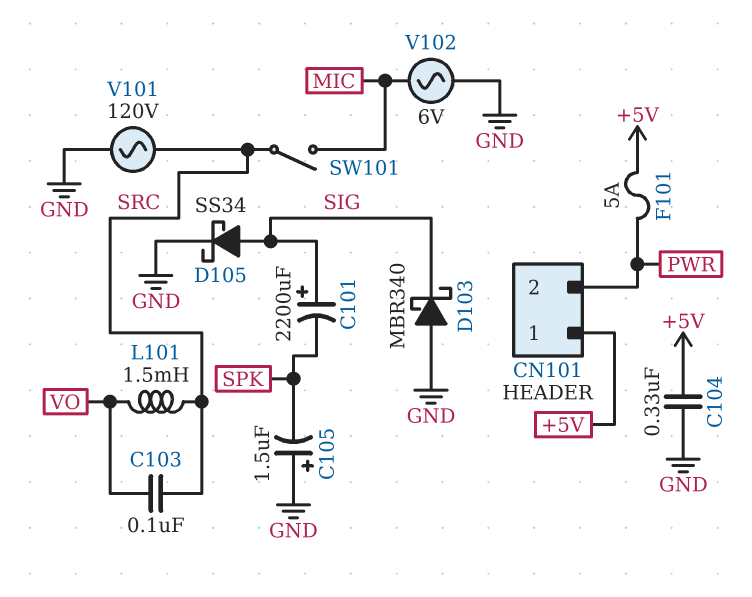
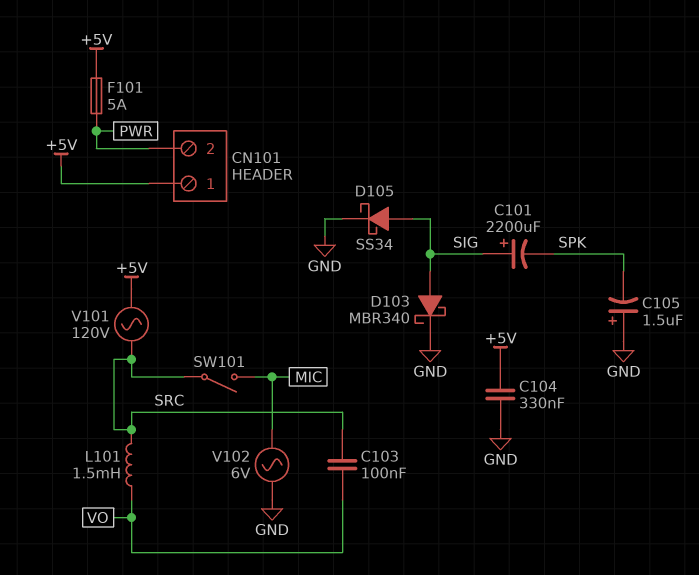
D103: schottky MBR340 (A GND, K SIG) -> schottky MBR340 (A SIG, K GND)
V101: AC 120V (GND, SRC) -> AC 120V (+5V, SRC)

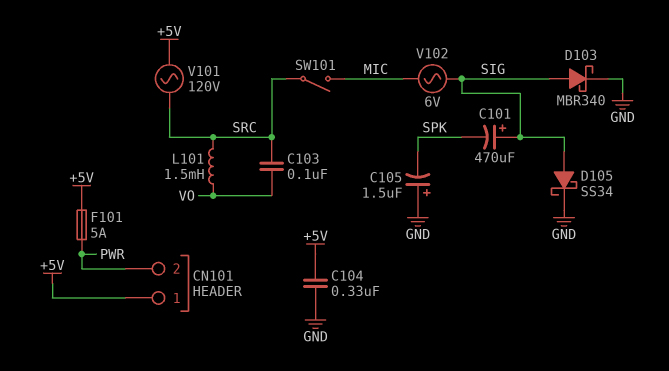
C101: 2200uF (plus SIG, minus SPK) -> 470uF (plus SIG, minus SPK)
V102: AC 6V (GND, MIC) -> AC 6V (MIC, SIG)

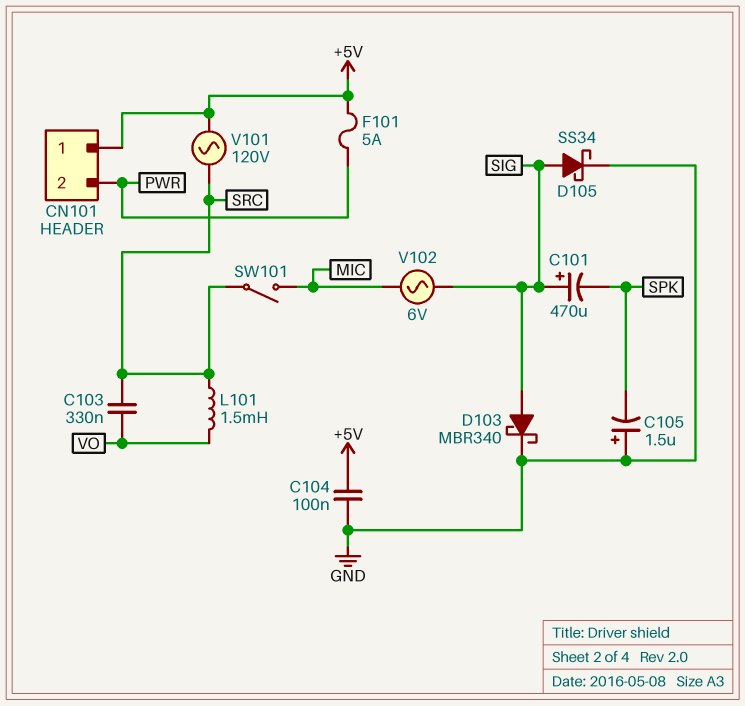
C103: 100nF (SRC, VO) -> 330nF (SRC, VO)
C104: 330nF (+5V, GND) -> 100nF (+5V, GND)

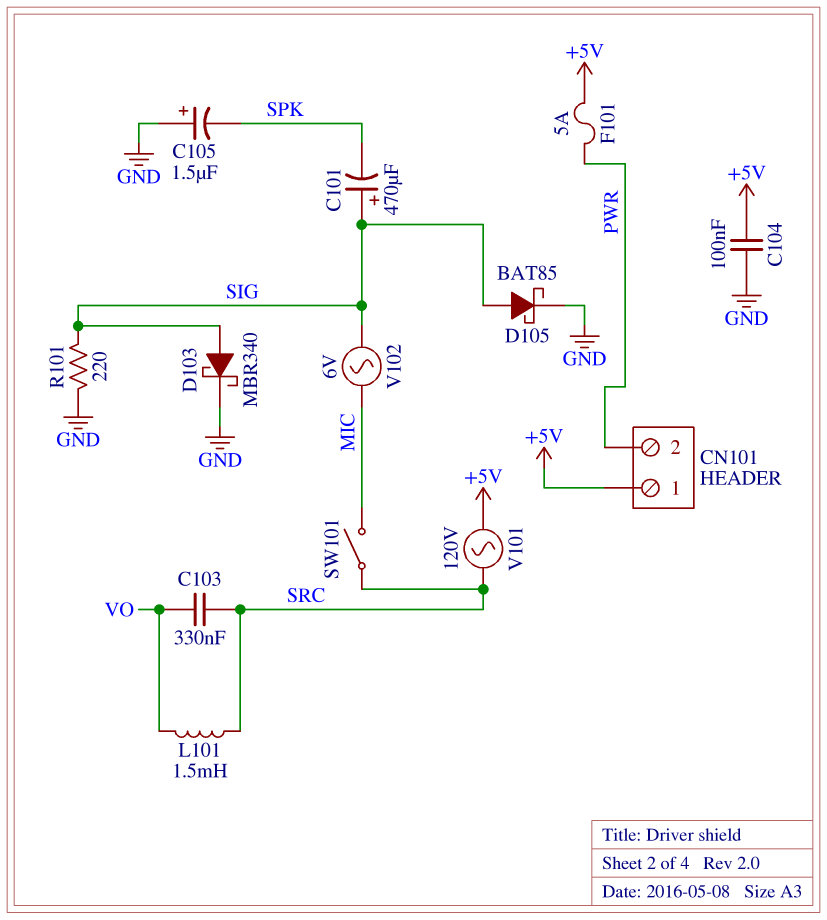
D105: schottky SS34 (A SIG, K GND) -> schottky BAT85 (A SIG, K GND)
R101: none -> 220 (GND, SIG)

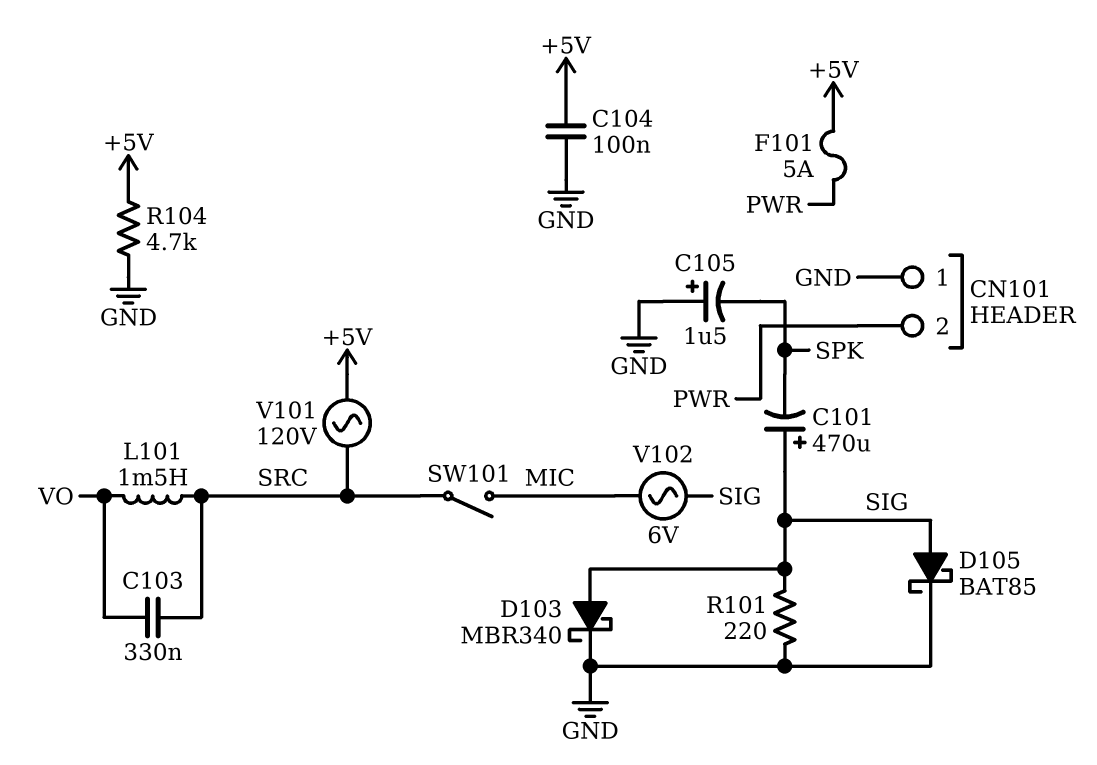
CN101 pin 1: +5V -> GND
R104: none -> 4.7k (+5V, GND)

